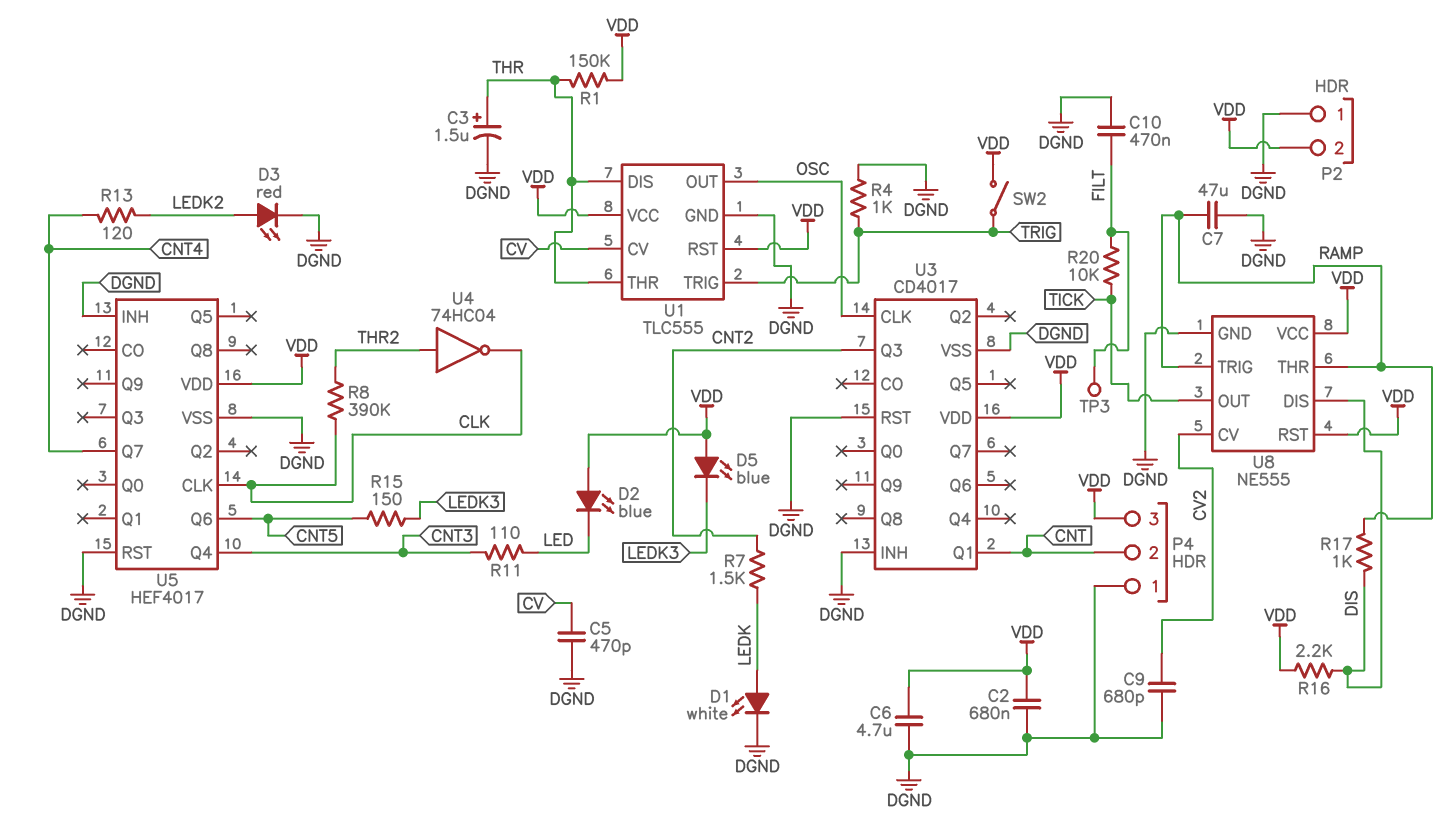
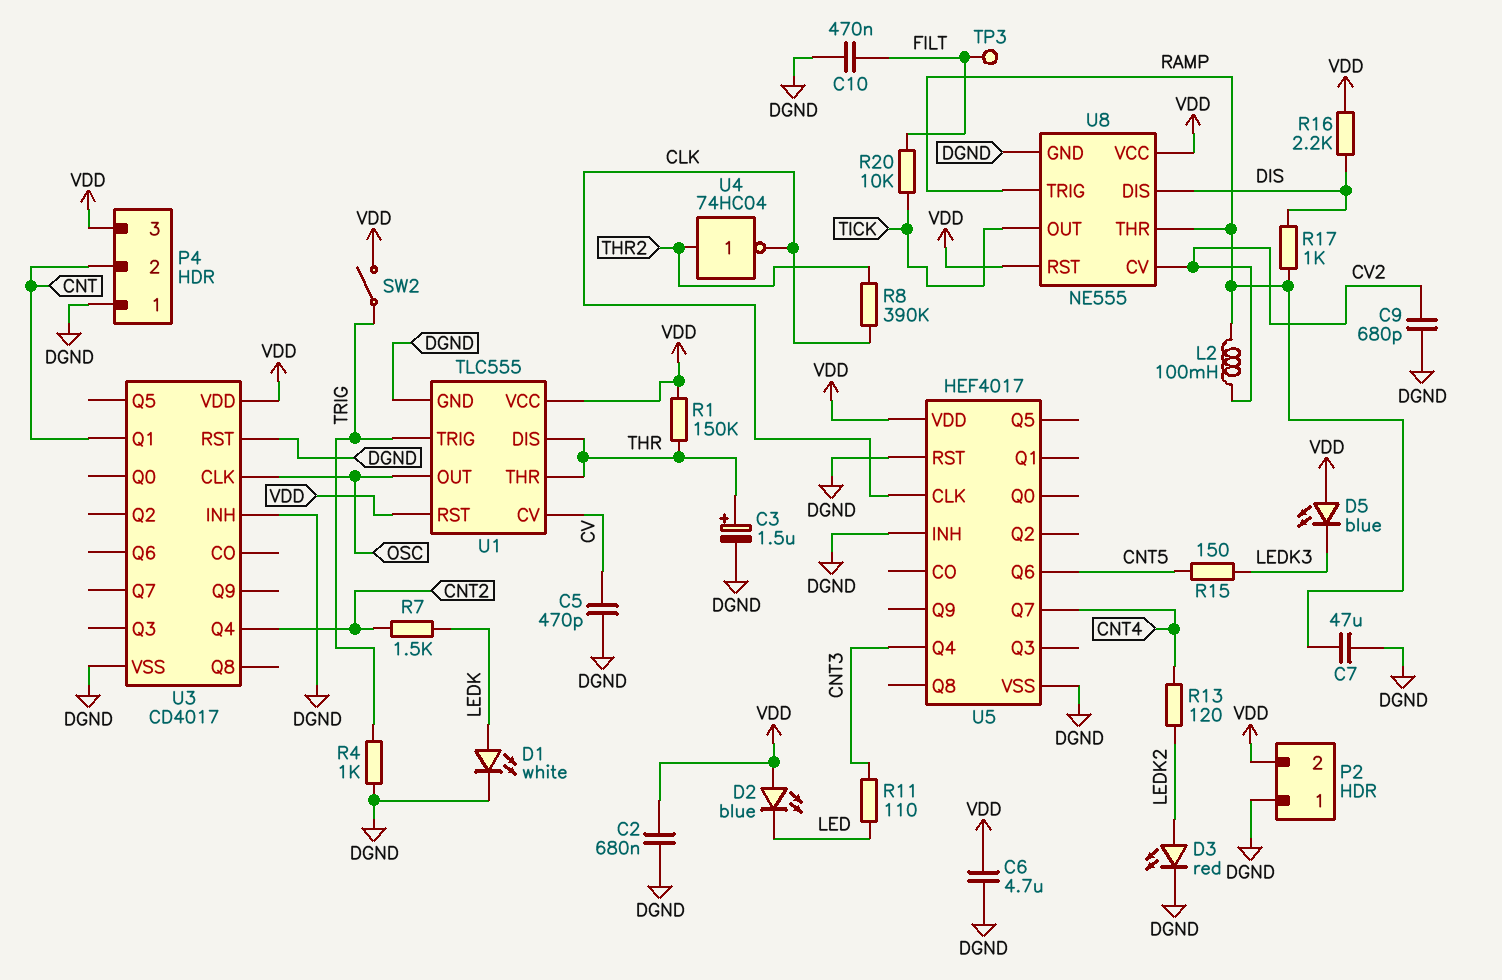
L2: none -> 100mH (CV2, RAMP)
U3 pin Q3: CNT2 -> none
U3 pin Q4: none -> CNT2

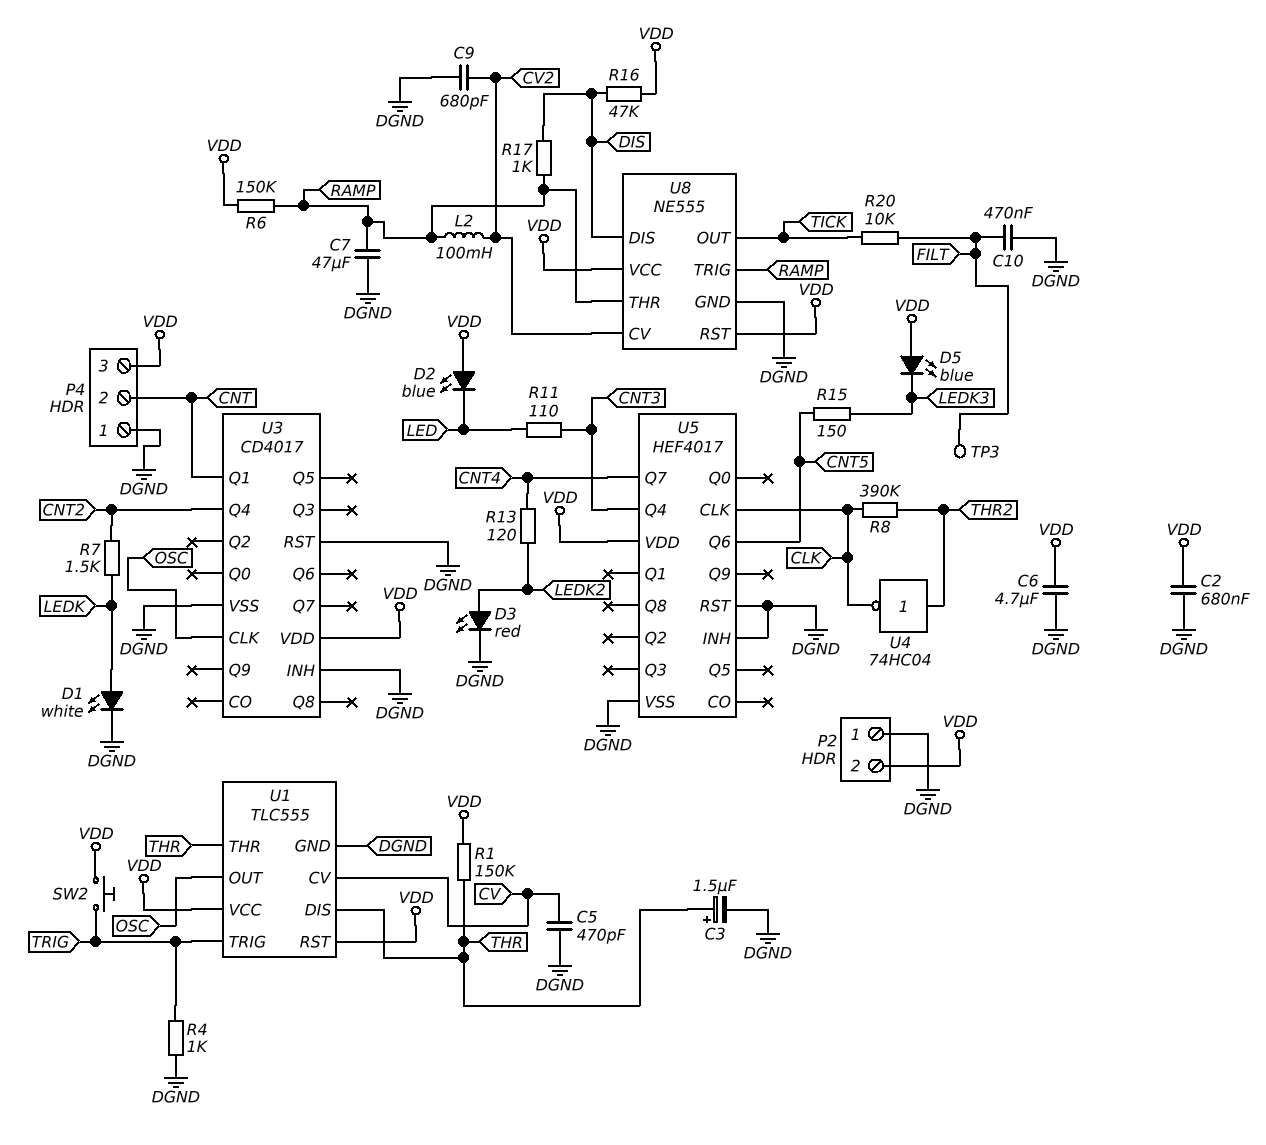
R6: none -> 150k (RAMP, VDD)
R16: 2.2k (DIS, VDD) -> 47k (DIS, VDD)
SW2: switch (TRIG, VDD) -> button (TRIG, VDD)

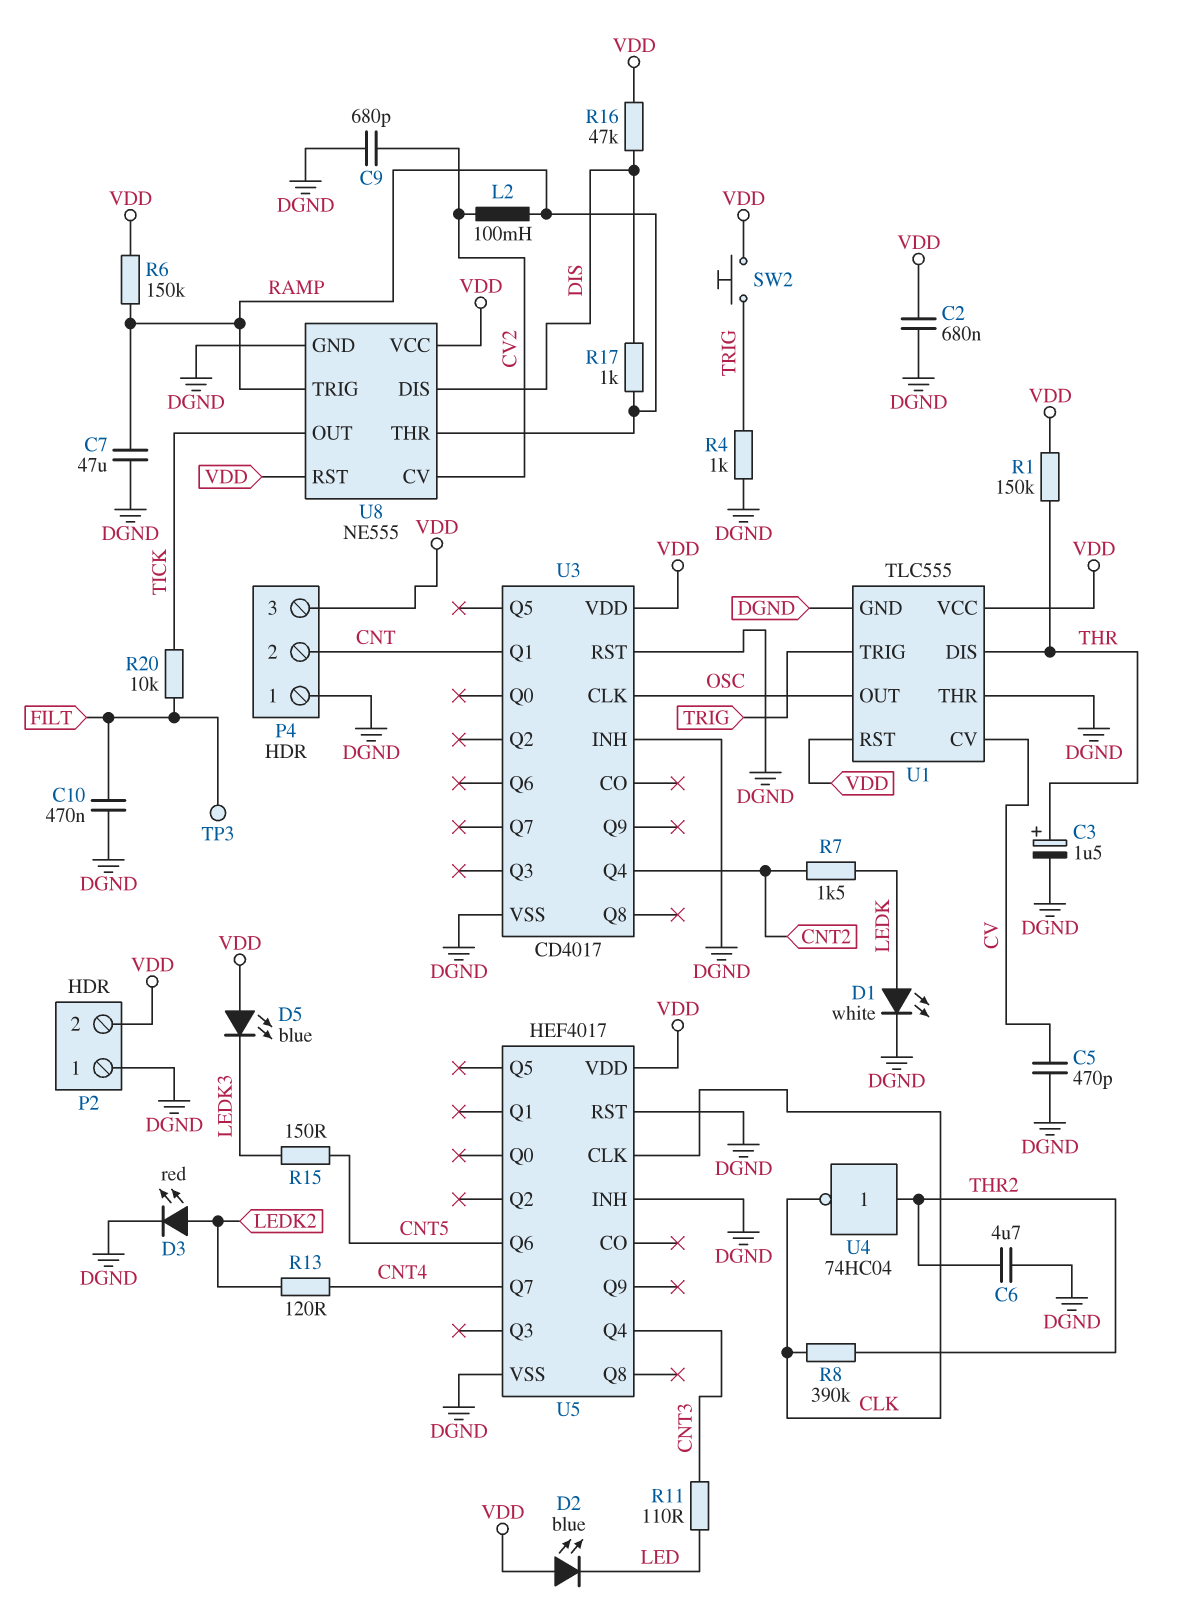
C6: 4.7uF (DGND, VDD) -> 4.7uF (DGND, THR2)
U1 pin THR: THR -> DGND

